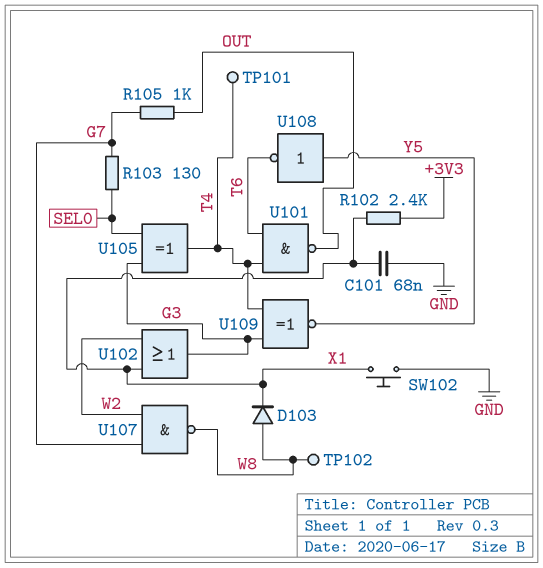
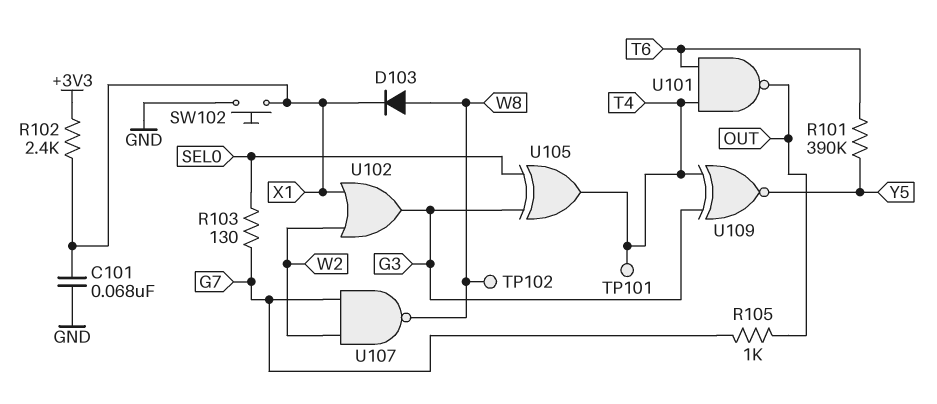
R101: none -> 390k (T6, Y5)
U108: NOT (in Y5, out T6) -> none

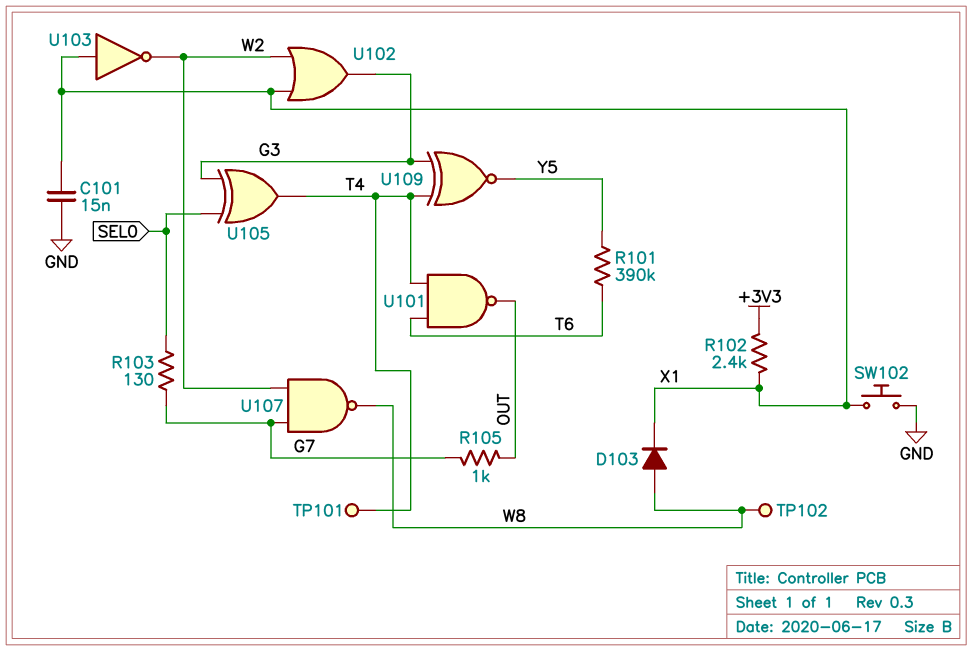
C101: 68nF (GND, X1) -> 15nF (GND, X1)
U103: none -> NOT (in X1, out W2)

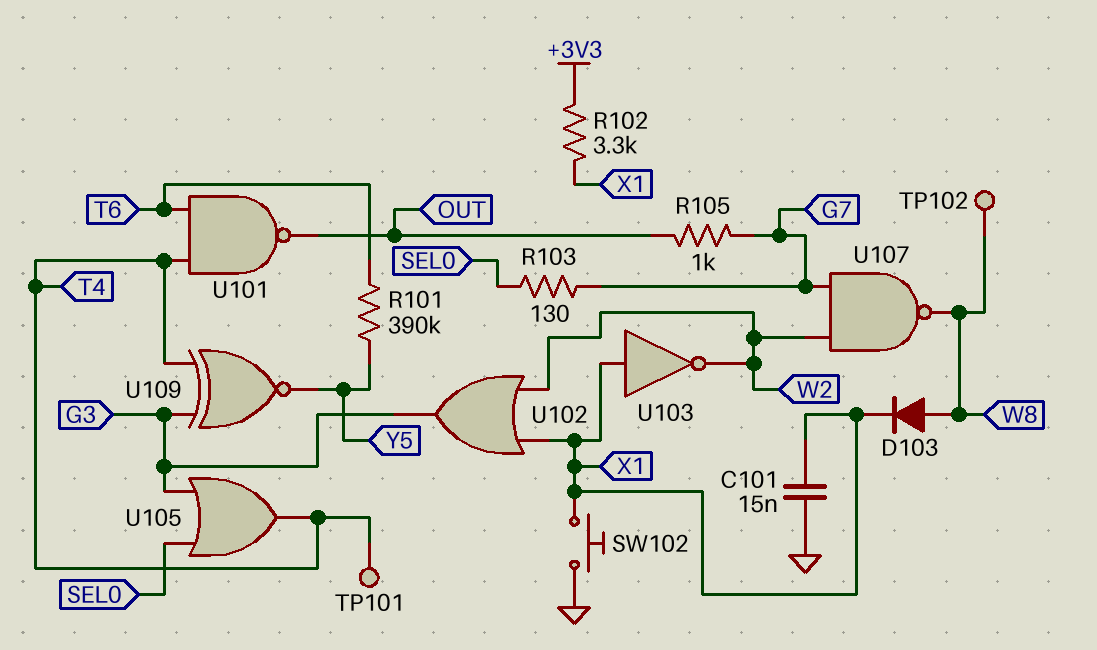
R102: 2.4k (+3V3, X1) -> 3.3k (+3V3, X1)
U105: XOR (in G3, in SEL0, out T4) -> OR (in G3, in SEL0, out T4)

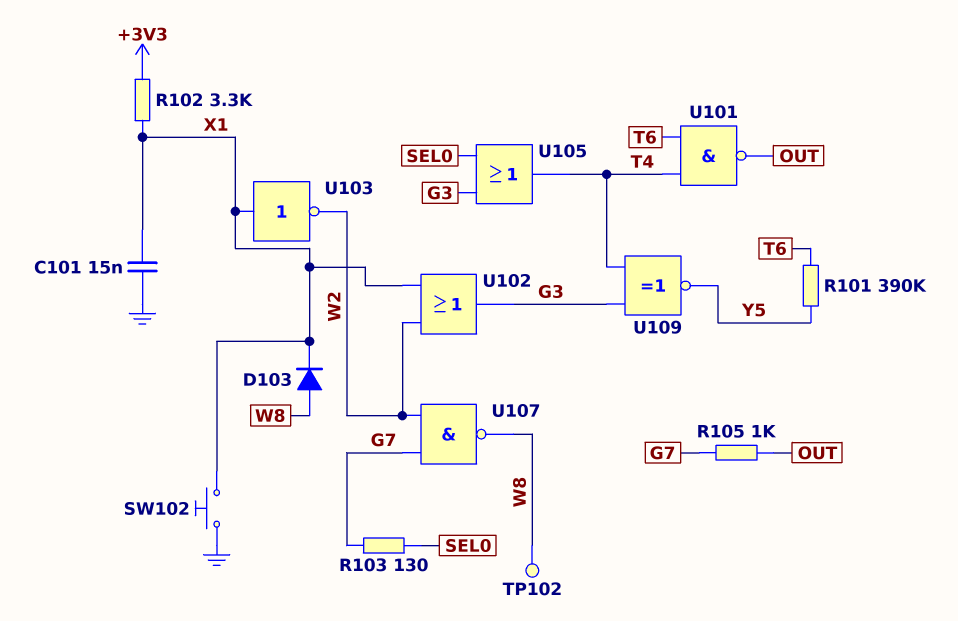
TP101: test point (T4) -> none

